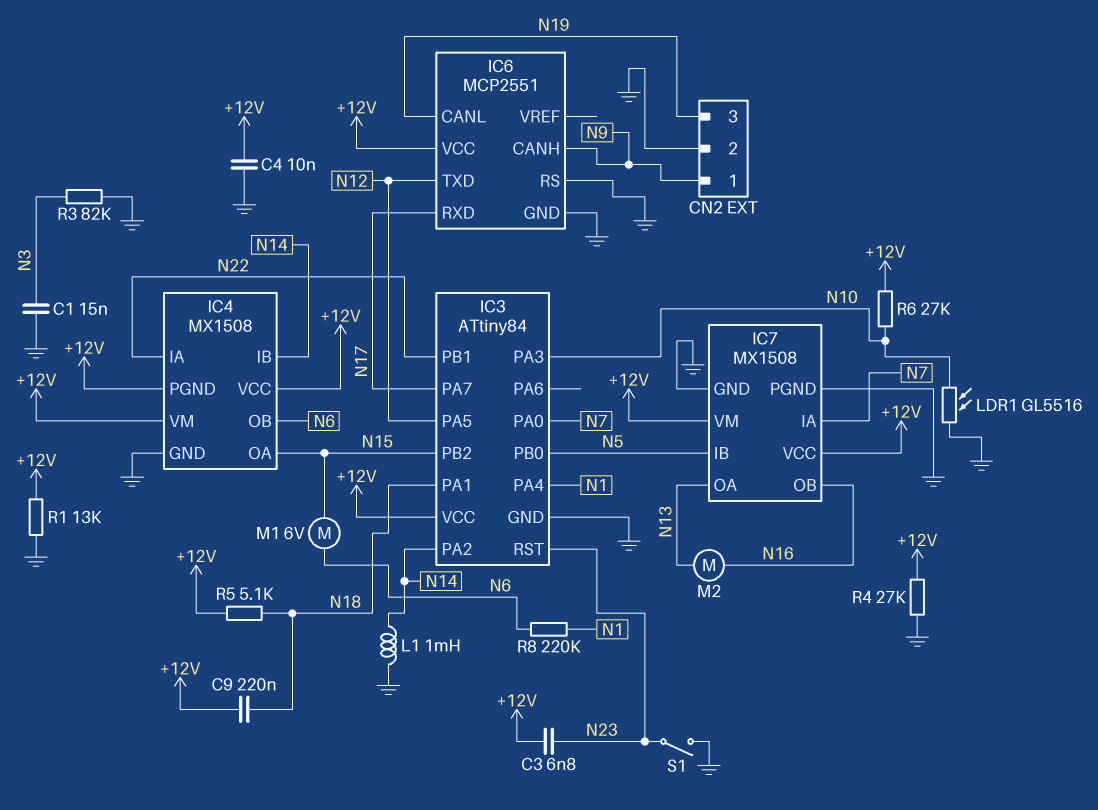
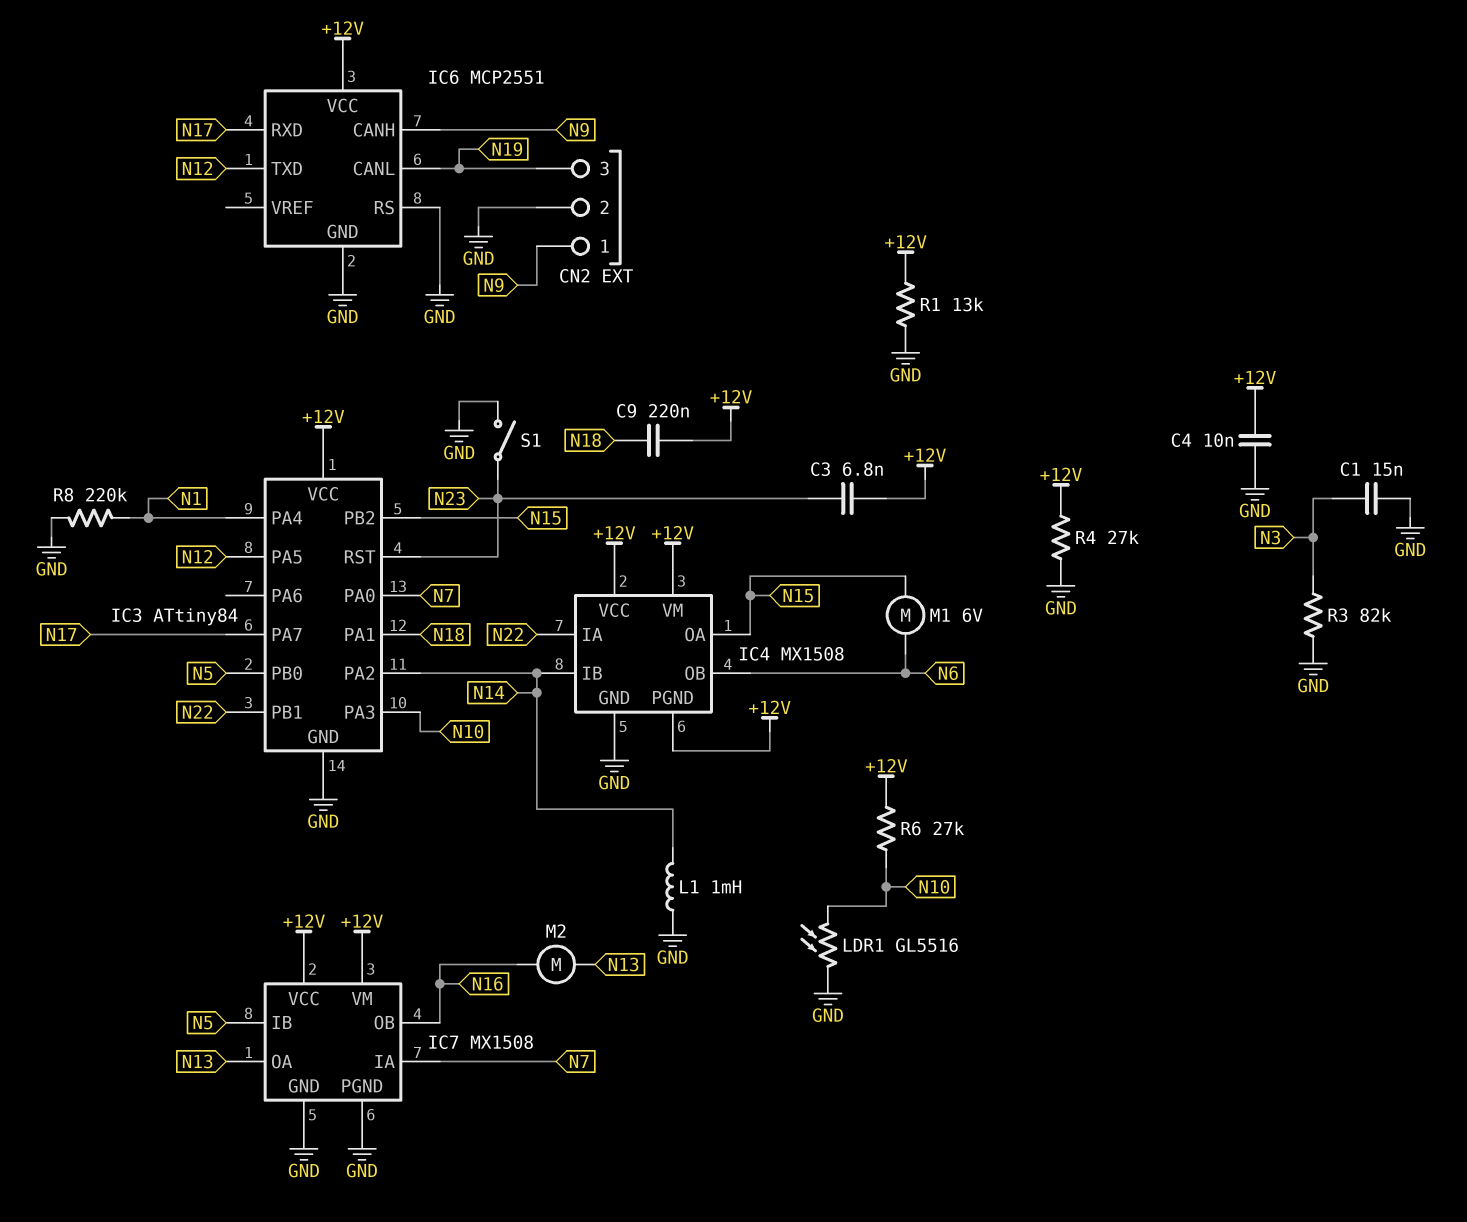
R5: 5.1k (+12V, N18) -> none
R8: 220k (N1, N6) -> 220k (GND, N1)

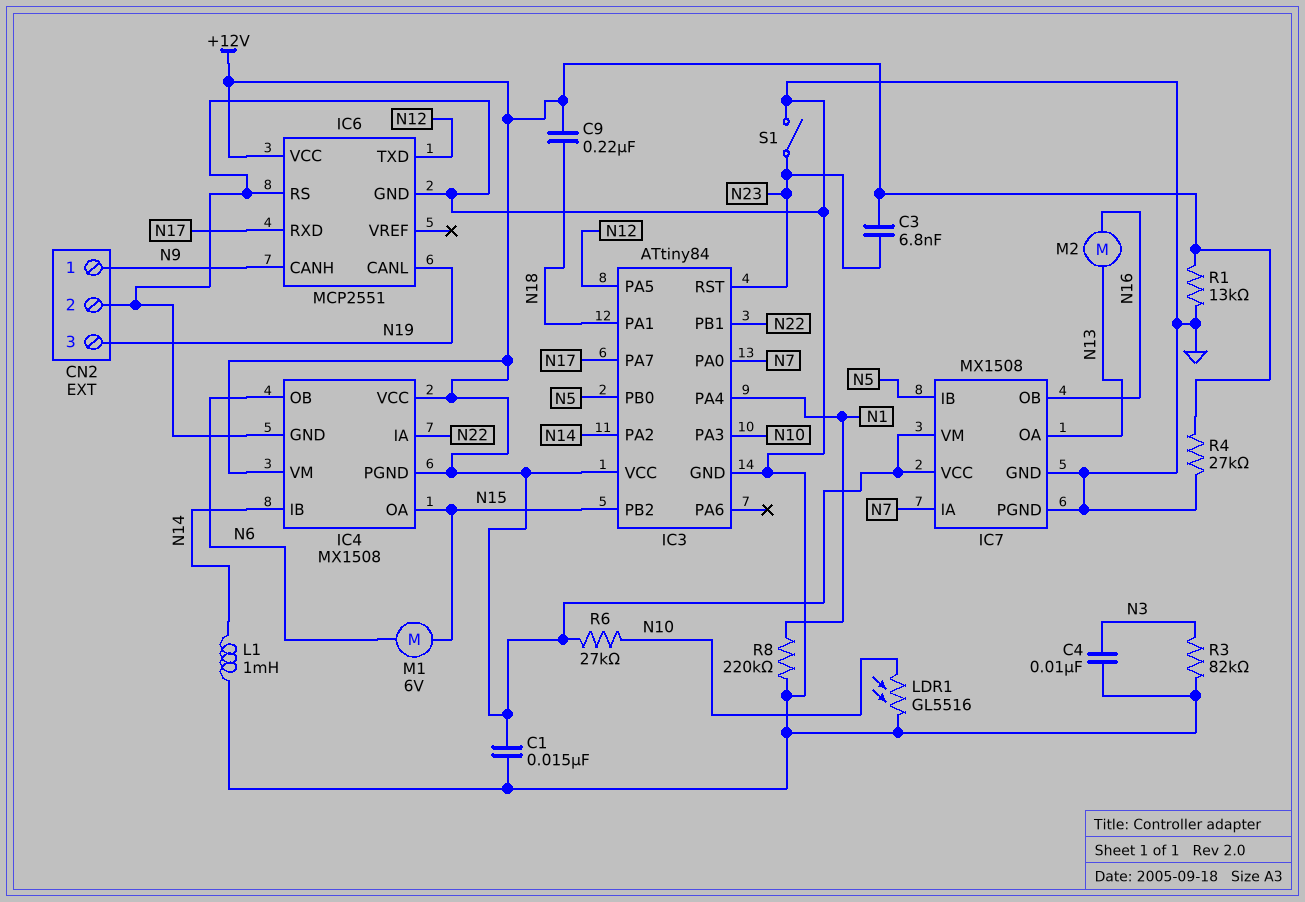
C1: 15nF (GND, N3) -> 15nF (+12V, GND)
C4: 10nF (+12V, GND) -> 10nF (GND, N3)

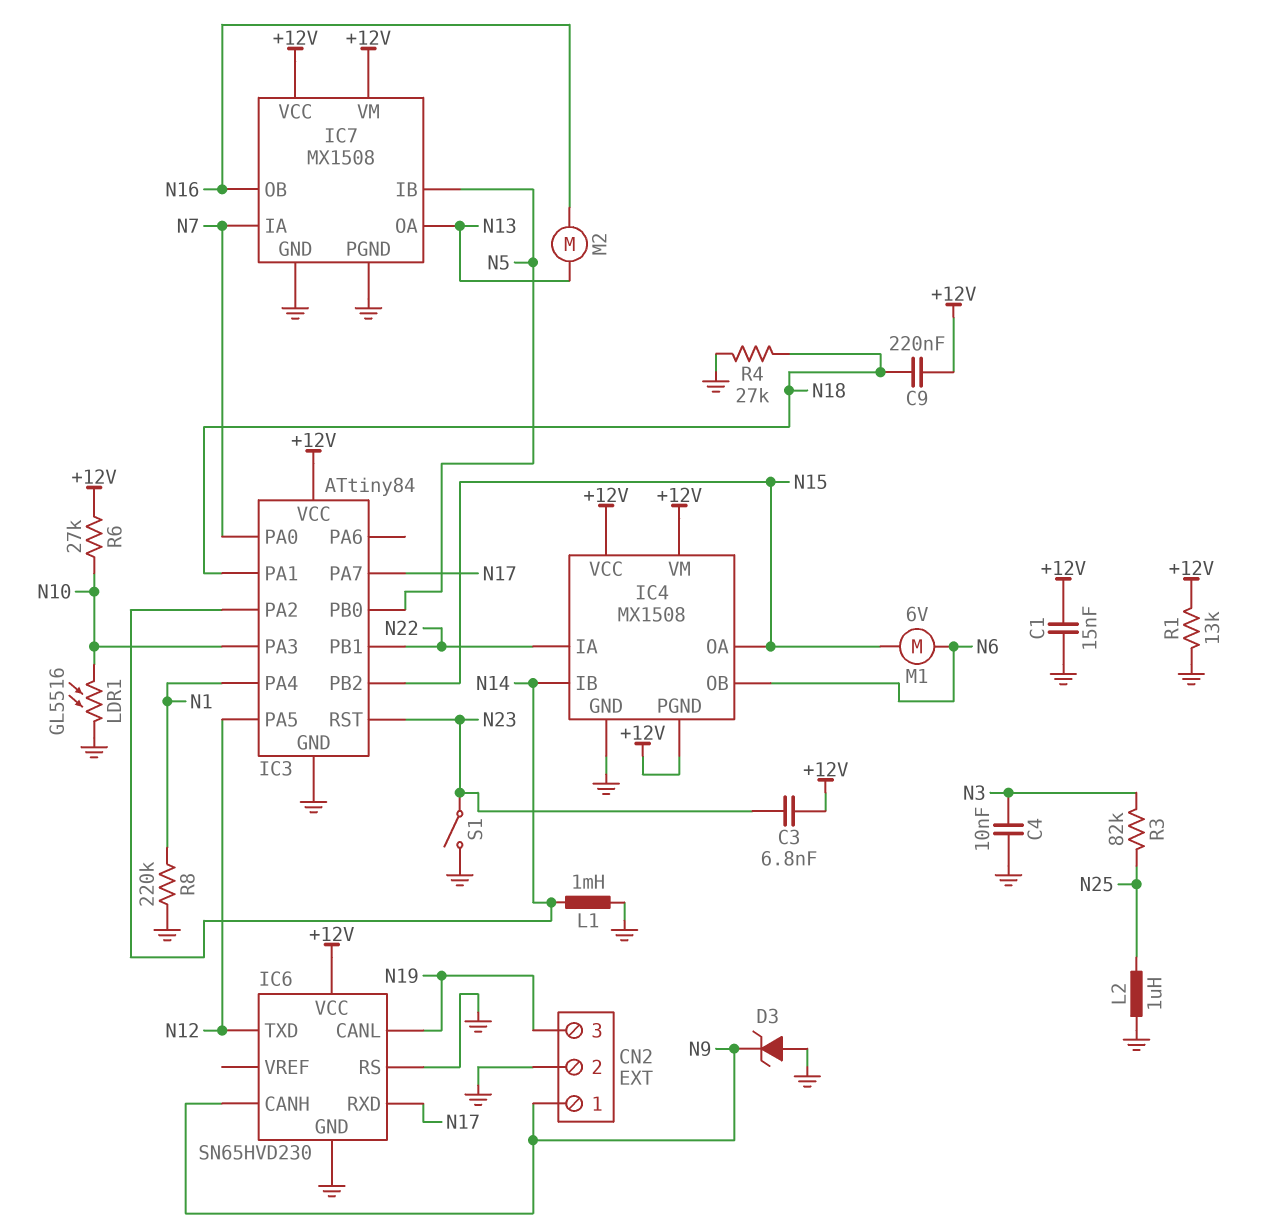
D3: none -> zener (A GND, K N9)
IC6: MCP2551 -> SN65HVD230
L2: none -> 1uH (GND, N25)
R3: 82k (GND, N3) -> 82k (N3, N25)
R4: 27k (+12V, GND) -> 27k (GND, N18)

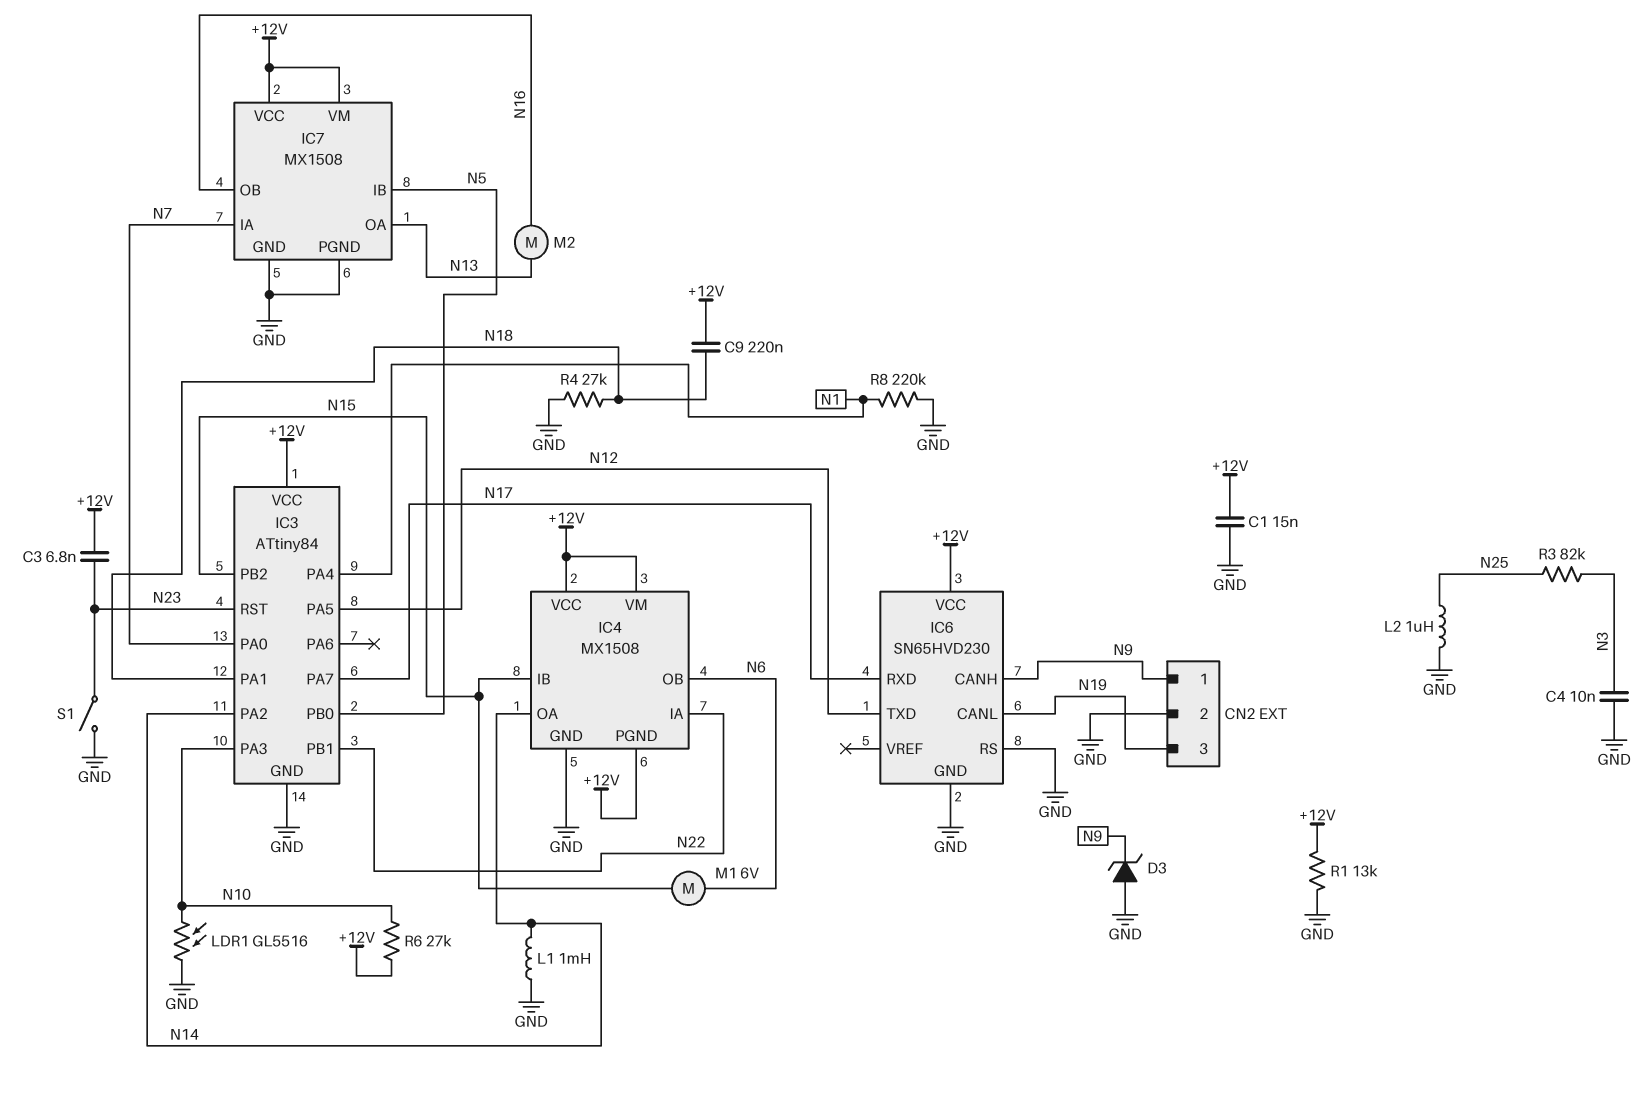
IC4 pin IB: N14 -> N15
IC4 pin OA: N15 -> N14

